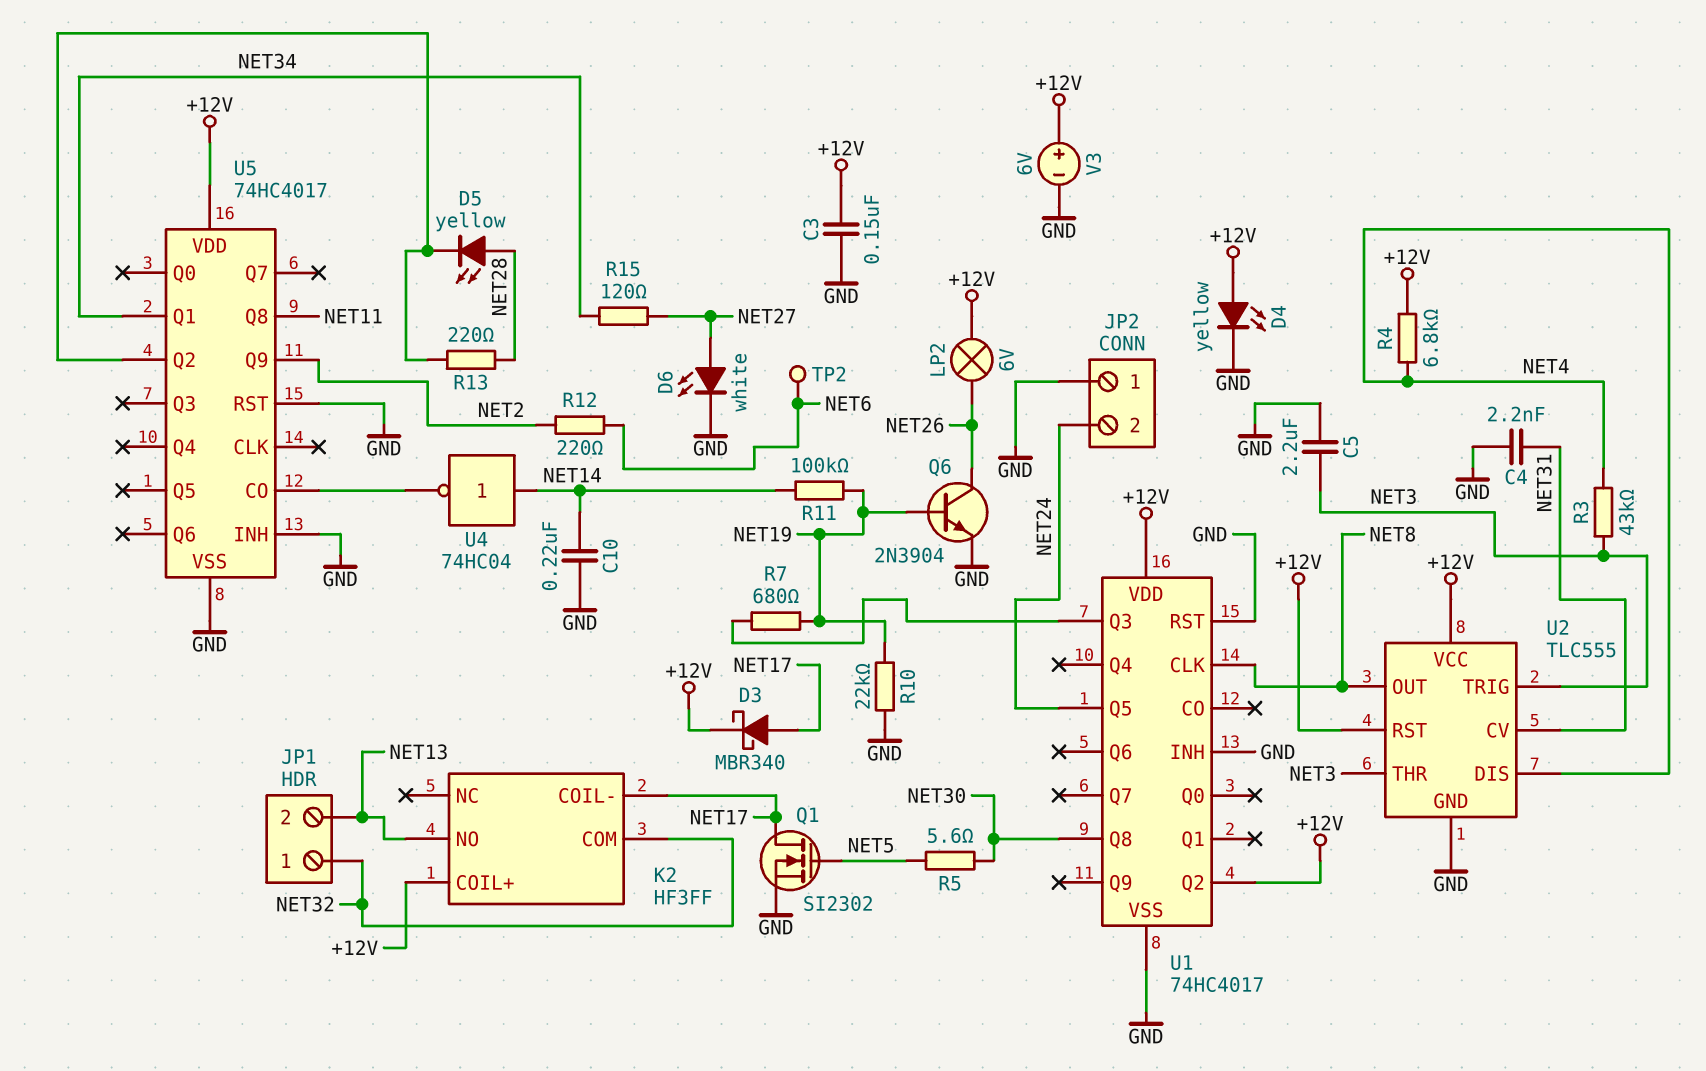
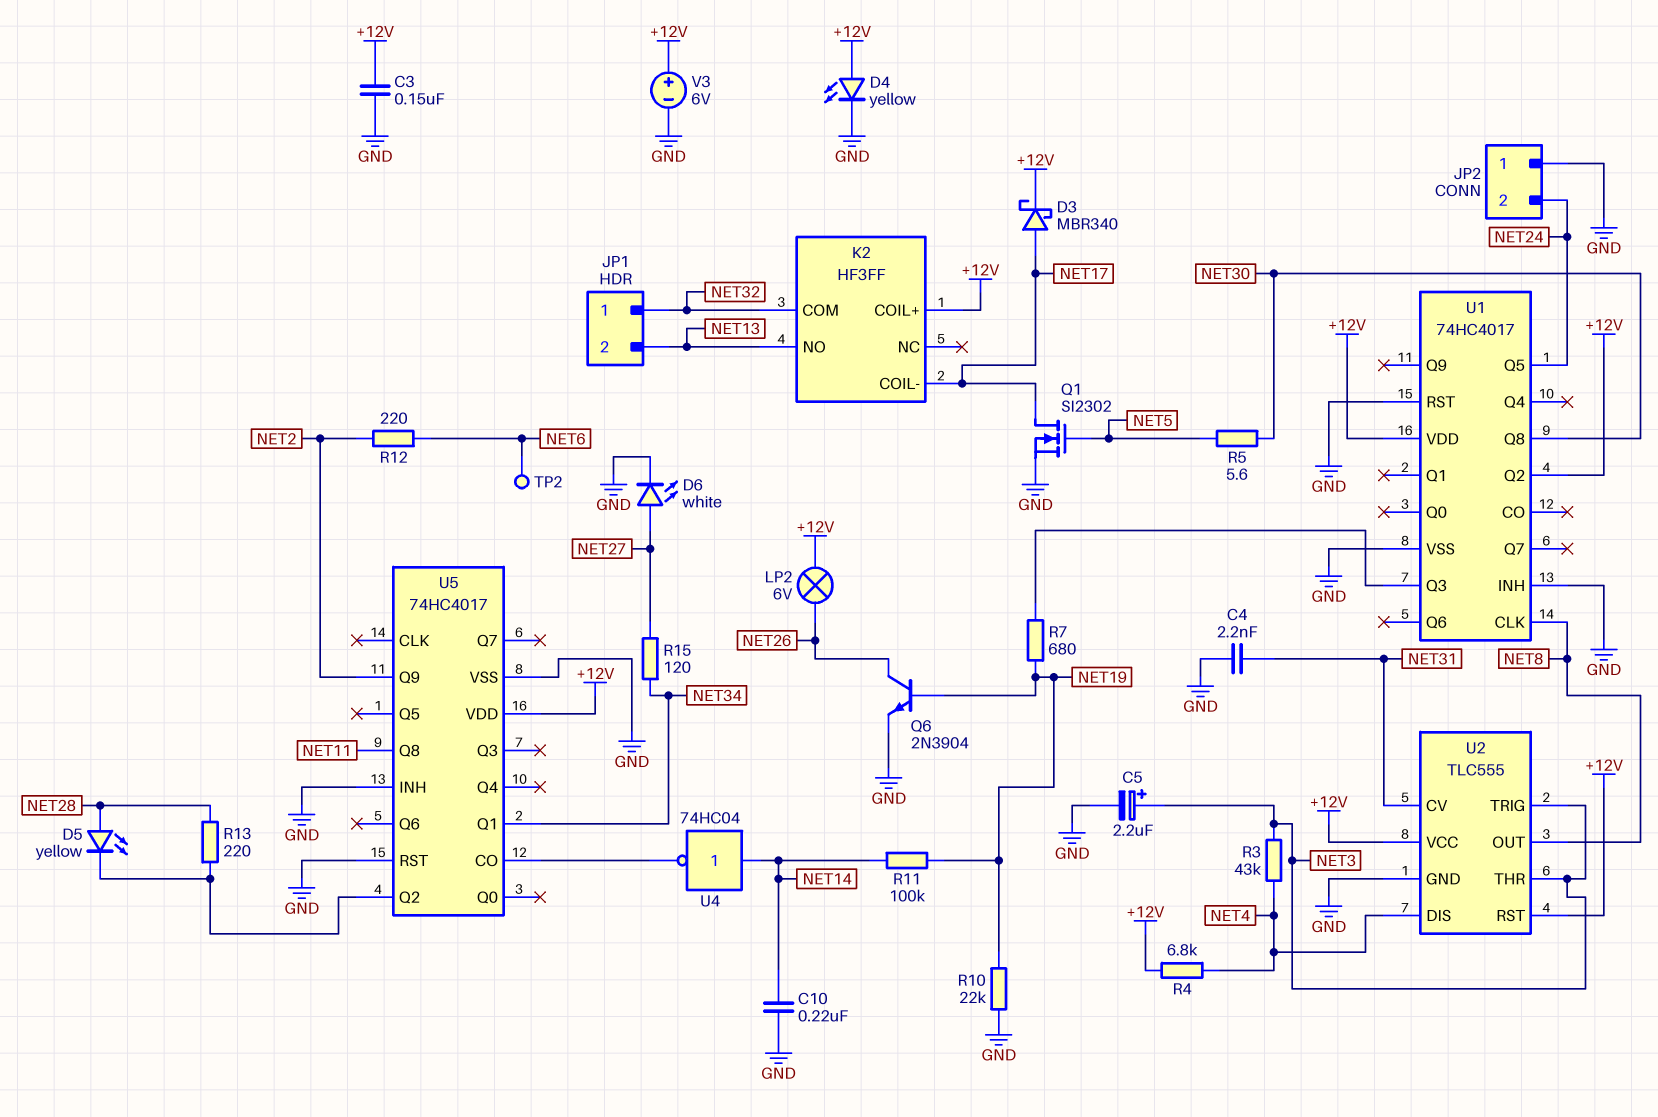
C5: 2.2uF (GND, NET3) -> 2.2uF (plus NET3, minus GND)

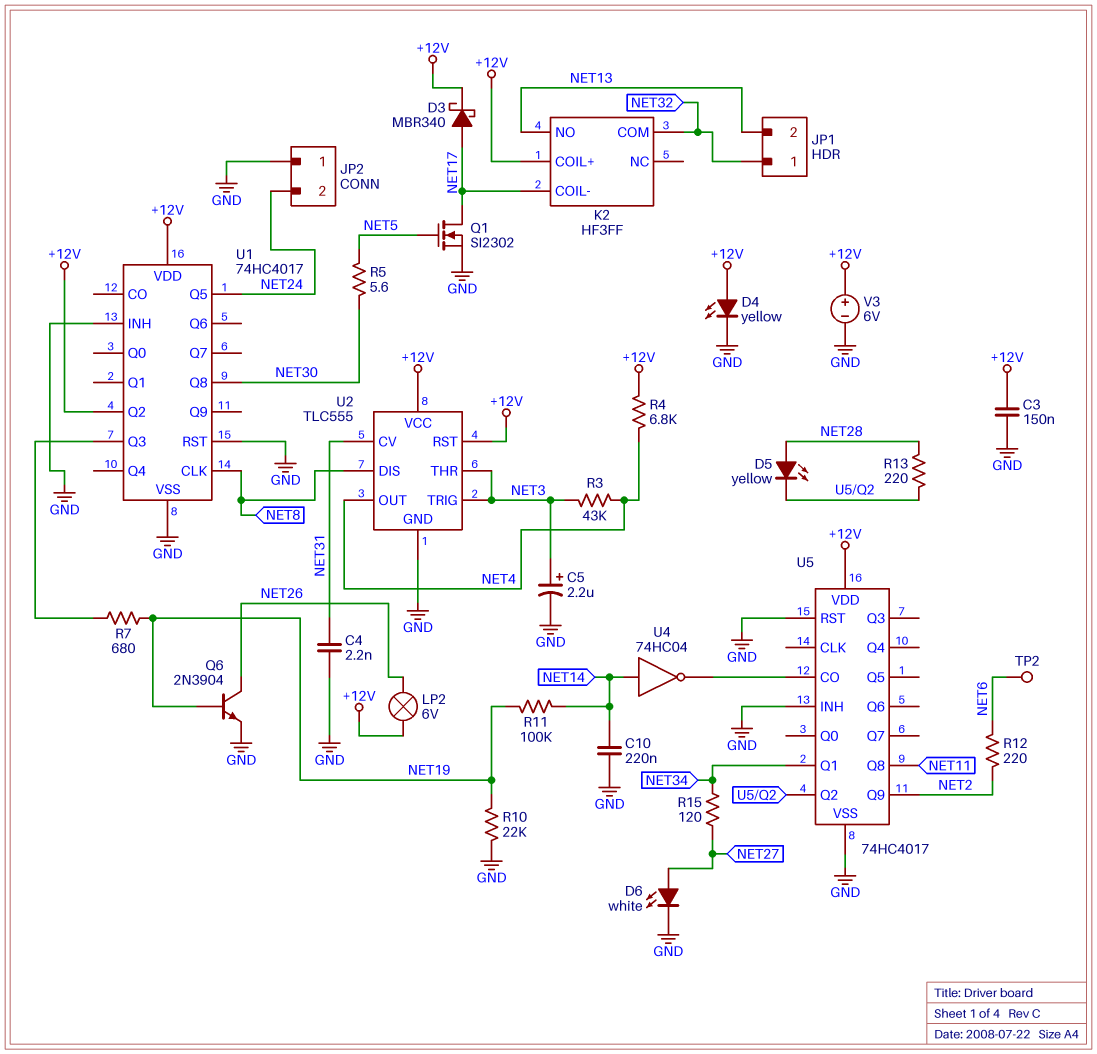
U2 pin DIS: NET4 -> NET8
U2 pin OUT: NET8 -> NET4

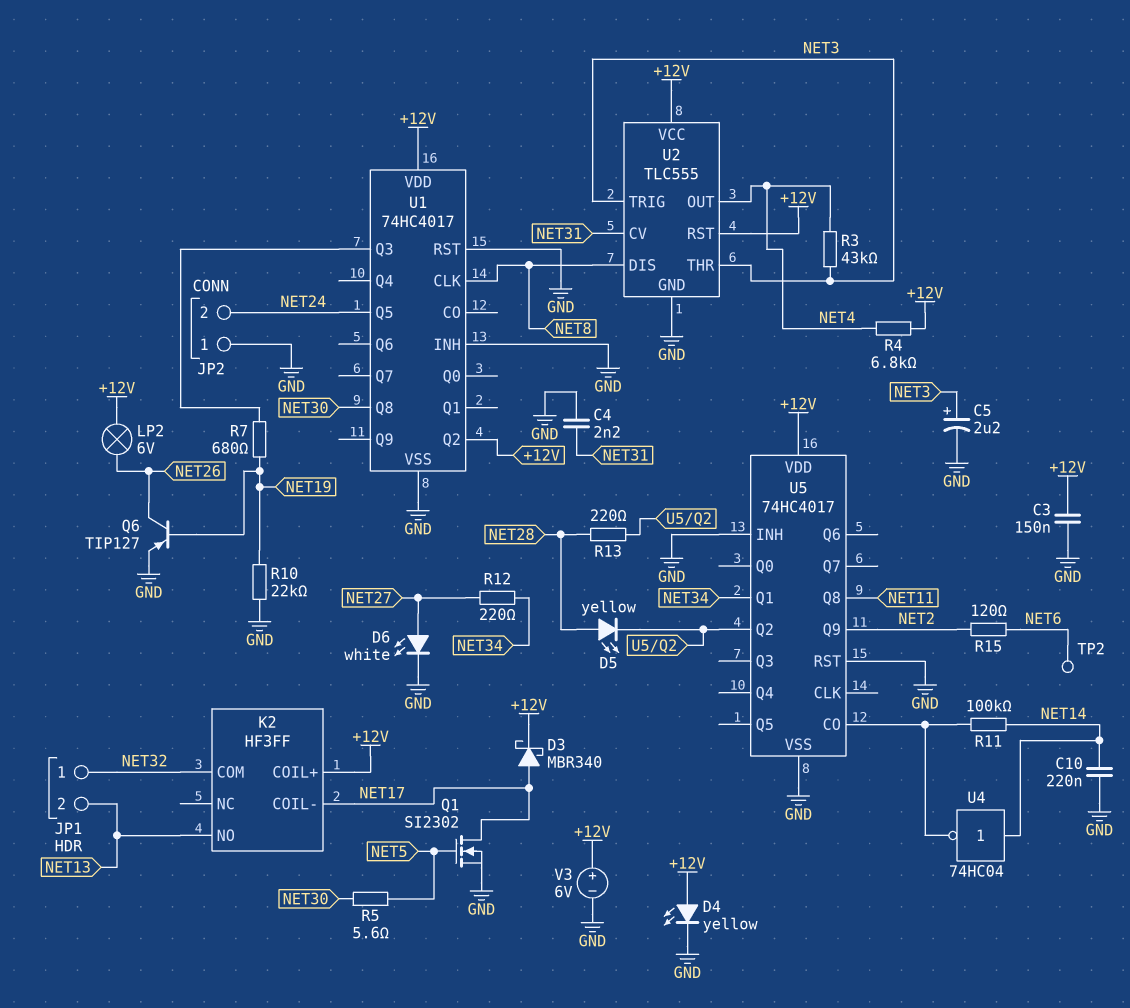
Q6: NPN 2N3904 (B NET19, C NET26, E GND) -> PNP TIP127 (B NET19, C NET26, E GND)
R11: 100k (NET14, NET19) -> 100k (NET14, U5/CO)
R12: 220 (NET2, NET6) -> 220 (NET27, NET34)
R15: 120 (NET27, NET34) -> 120 (NET2, NET6)

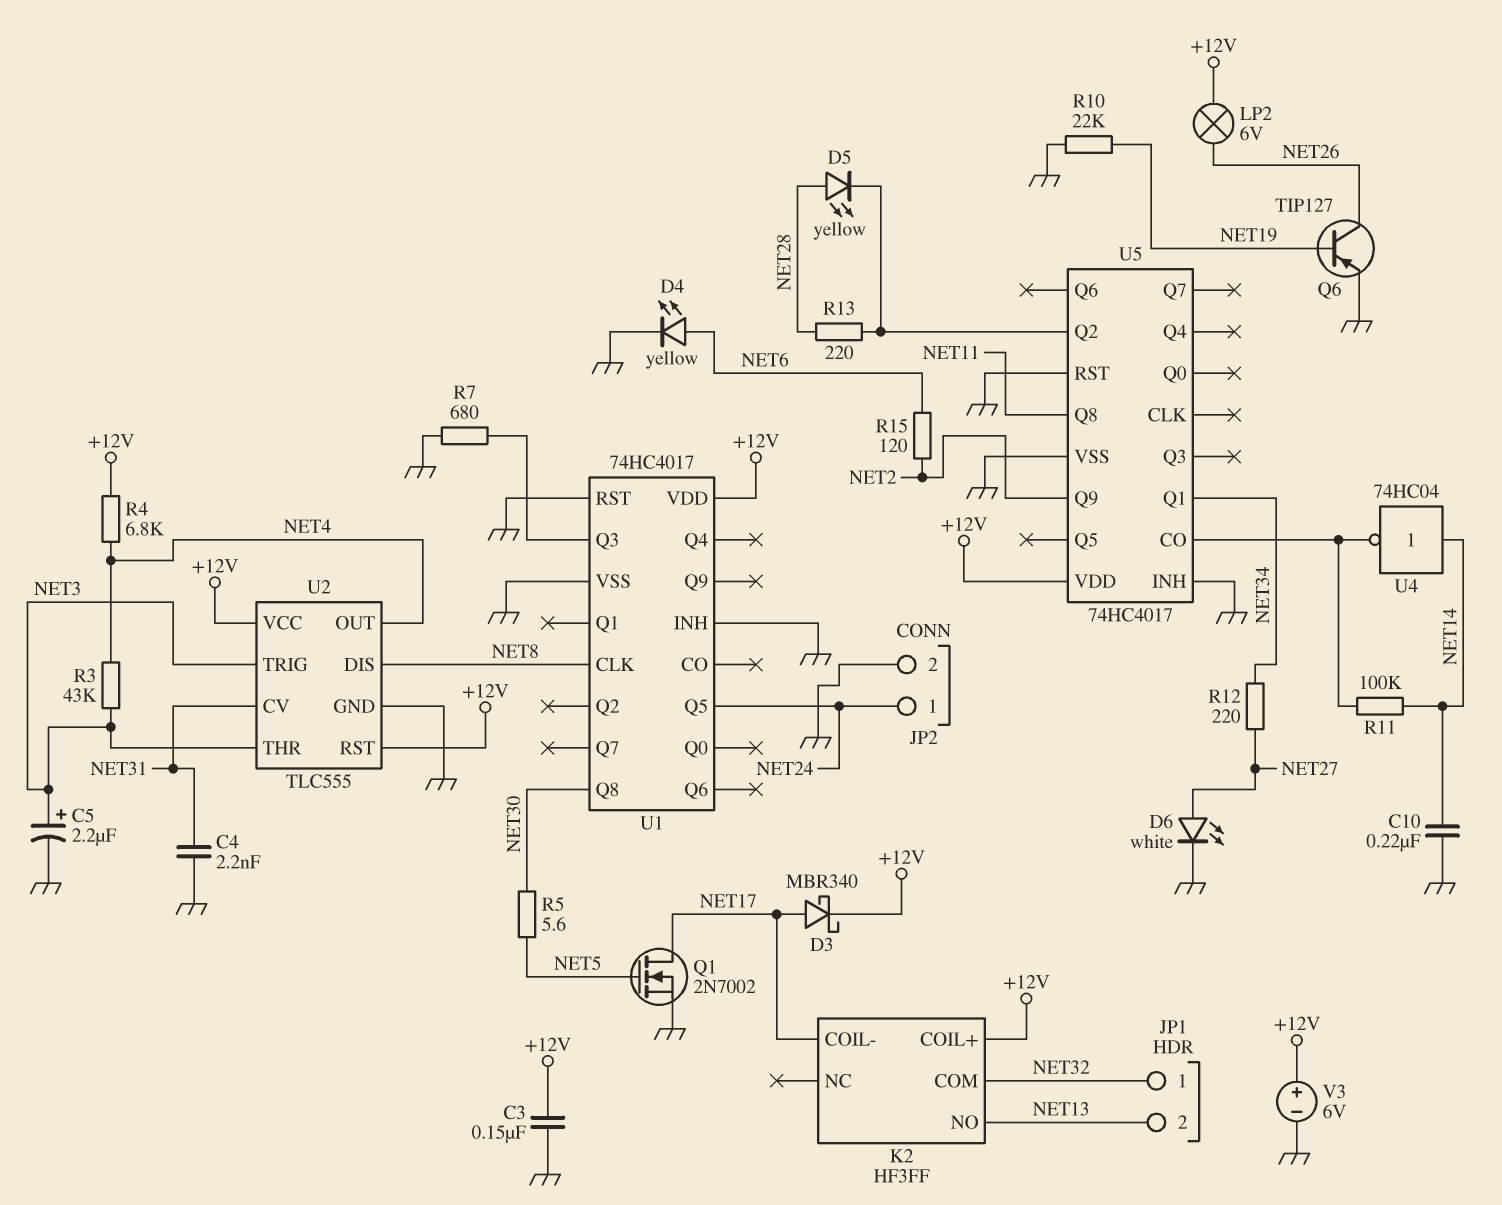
D4: LED yellow (A +12V, K GND) -> LED yellow (A NET6, K GND)
JP2 pin 1: GND -> NET24
JP2 pin 2: NET24 -> GND
Q1: NMOS SI2302 (G NET5, D NET17, S GND) -> NMOS 2N7002 (G NET5, D NET17, S GND)
R7: 680 (NET19, U1/Q3) -> 680 (GND, U1/Q3)
TP2: test point (NET6) -> none
U1 pin Q2: +12V -> none

